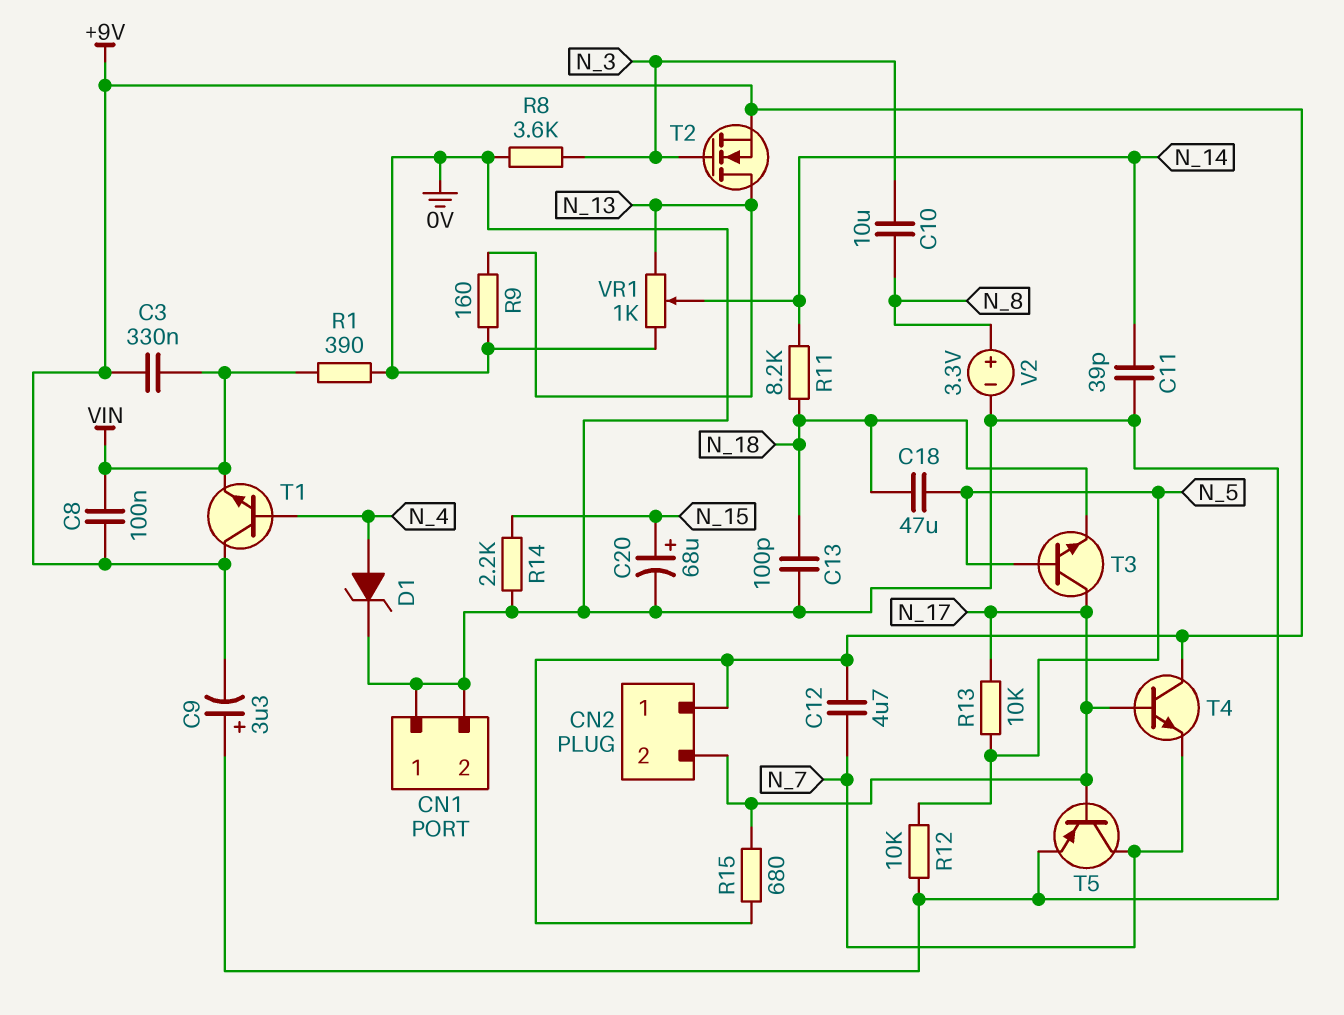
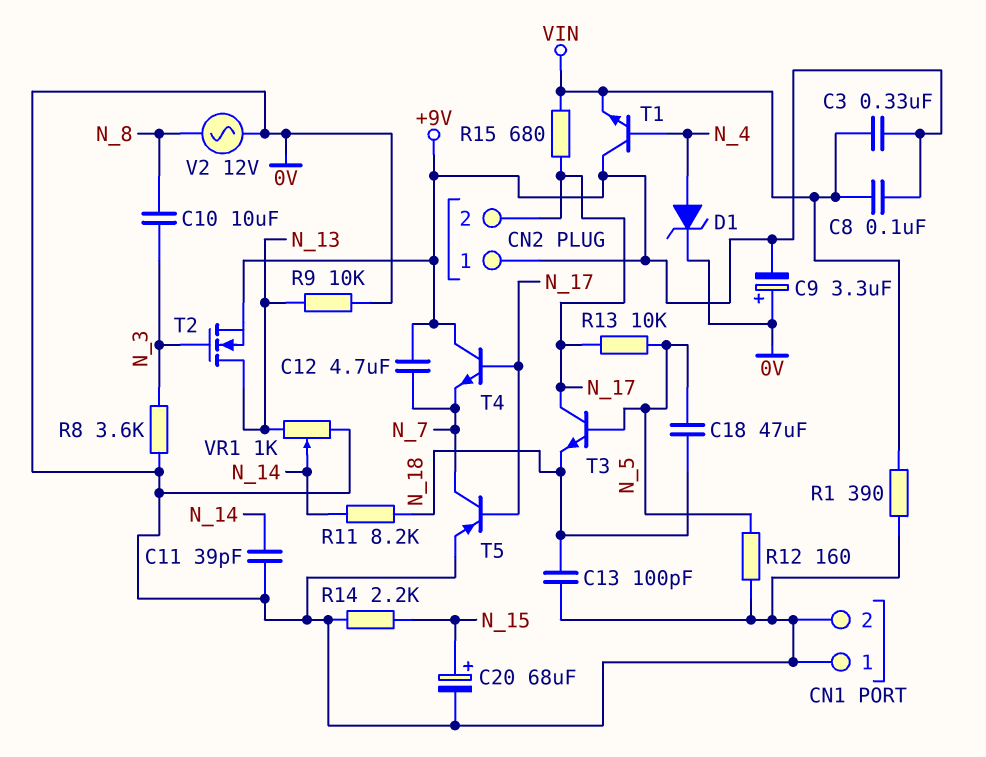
R9: 160 (0V, N_13) -> 10k (0V, N_13)
R12: 10k (0V, N_5) -> 160 (0V, N_5)
R15: 680 (+9V, N_17) -> 680 (N_17, VIN)
V2: 3.3V (plus N_8, minus 0V) -> AC 12V (0V, N_8)

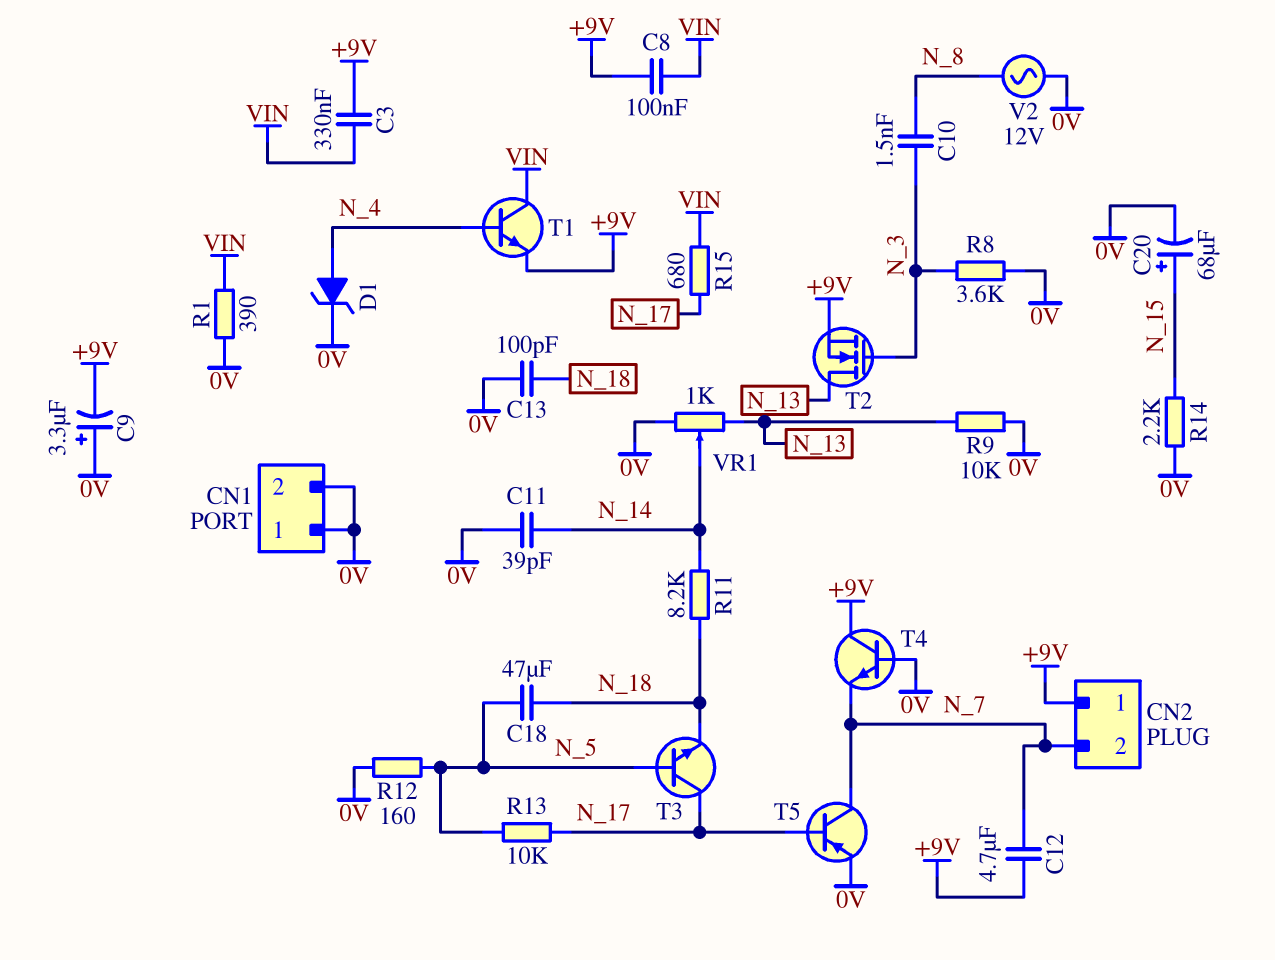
C10: 10uF (N_3, N_8) -> 1.5nF (N_3, N_8)
CN2 pin 2: N_17 -> N_7
T1: NPN (B N_4, C +9V, E VIN) -> NPN (B N_4, C VIN, E +9V)
T4: NPN (B N_17, C +9V, E N_7) -> NPN (B 0V, C +9V, E N_7)

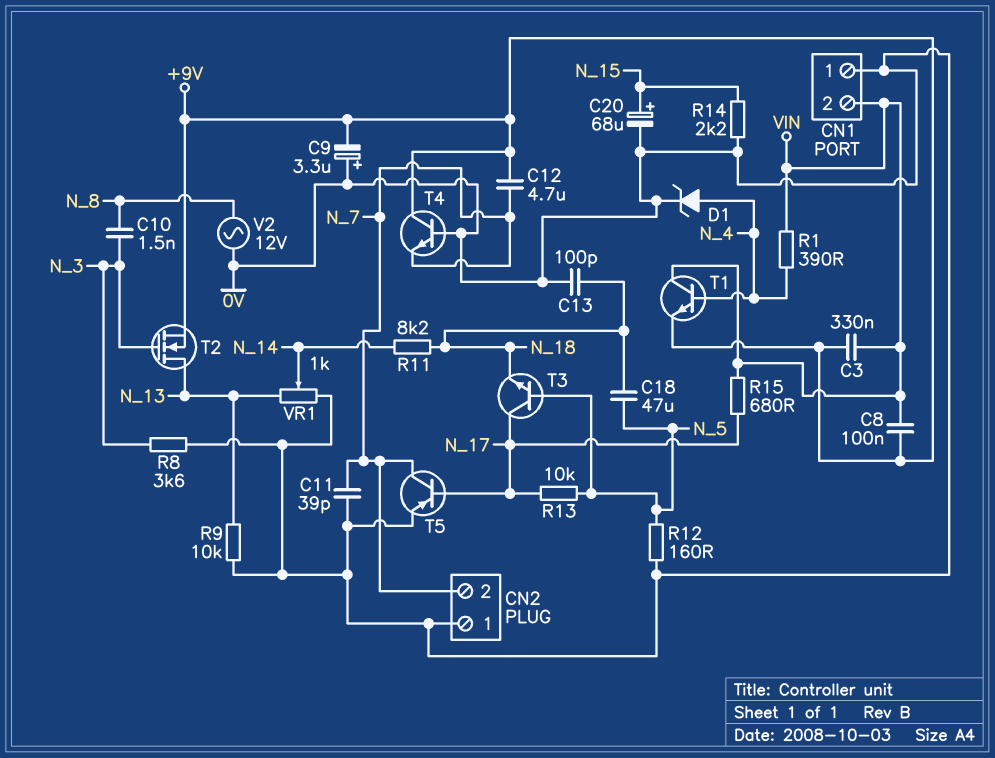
C11: 39pF (0V, N_14) -> 39pF (0V, N_7)
CN1 pin 2: 0V -> VIN
CN2 pin 1: +9V -> 0V
R1: 390 (0V, VIN) -> 390 (N_4, VIN)

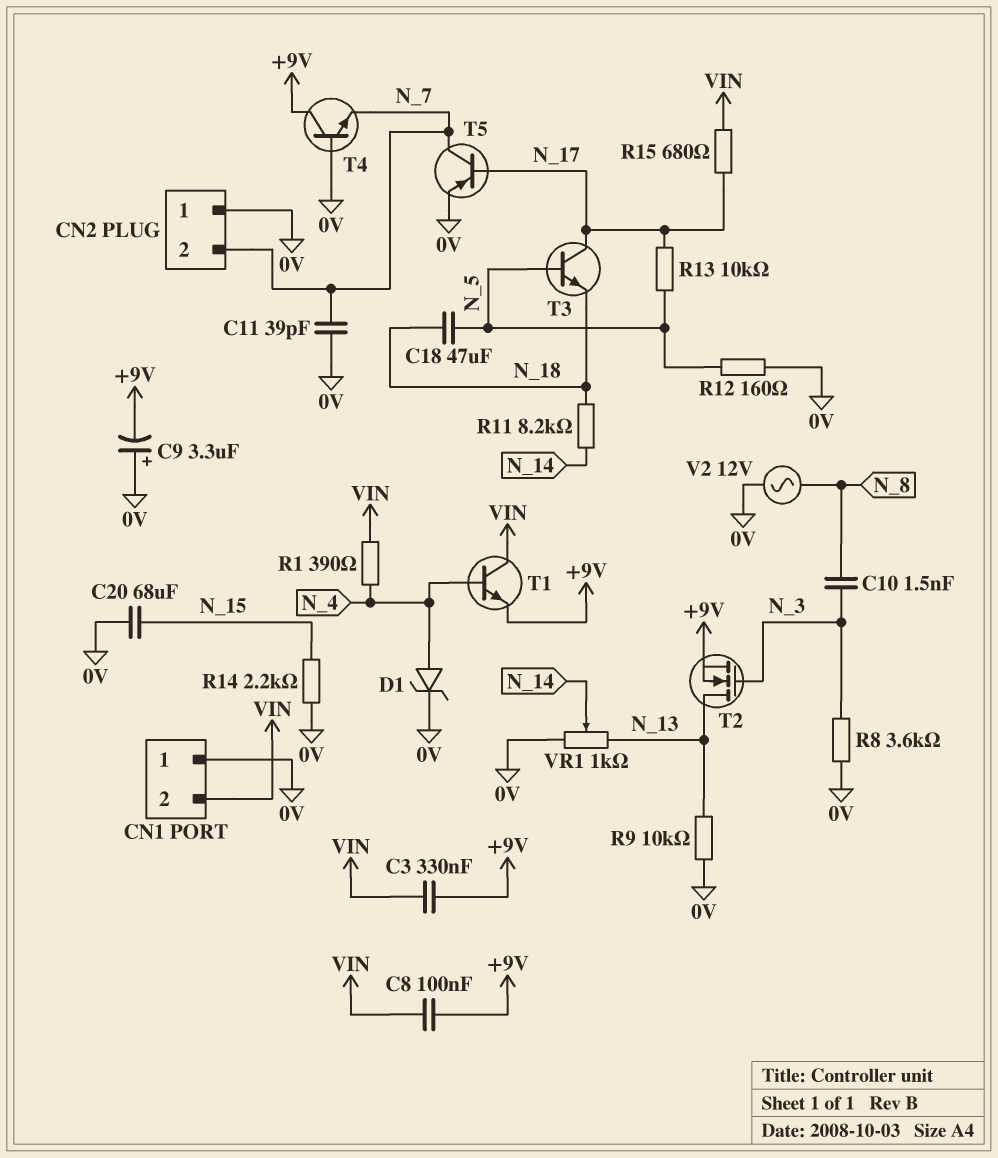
C12: 4.7uF (+9V, N_7) -> none
C13: 100pF (0V, N_18) -> none
C20: 68uF (plus N_15, minus 0V) -> 68uF (0V, N_15)

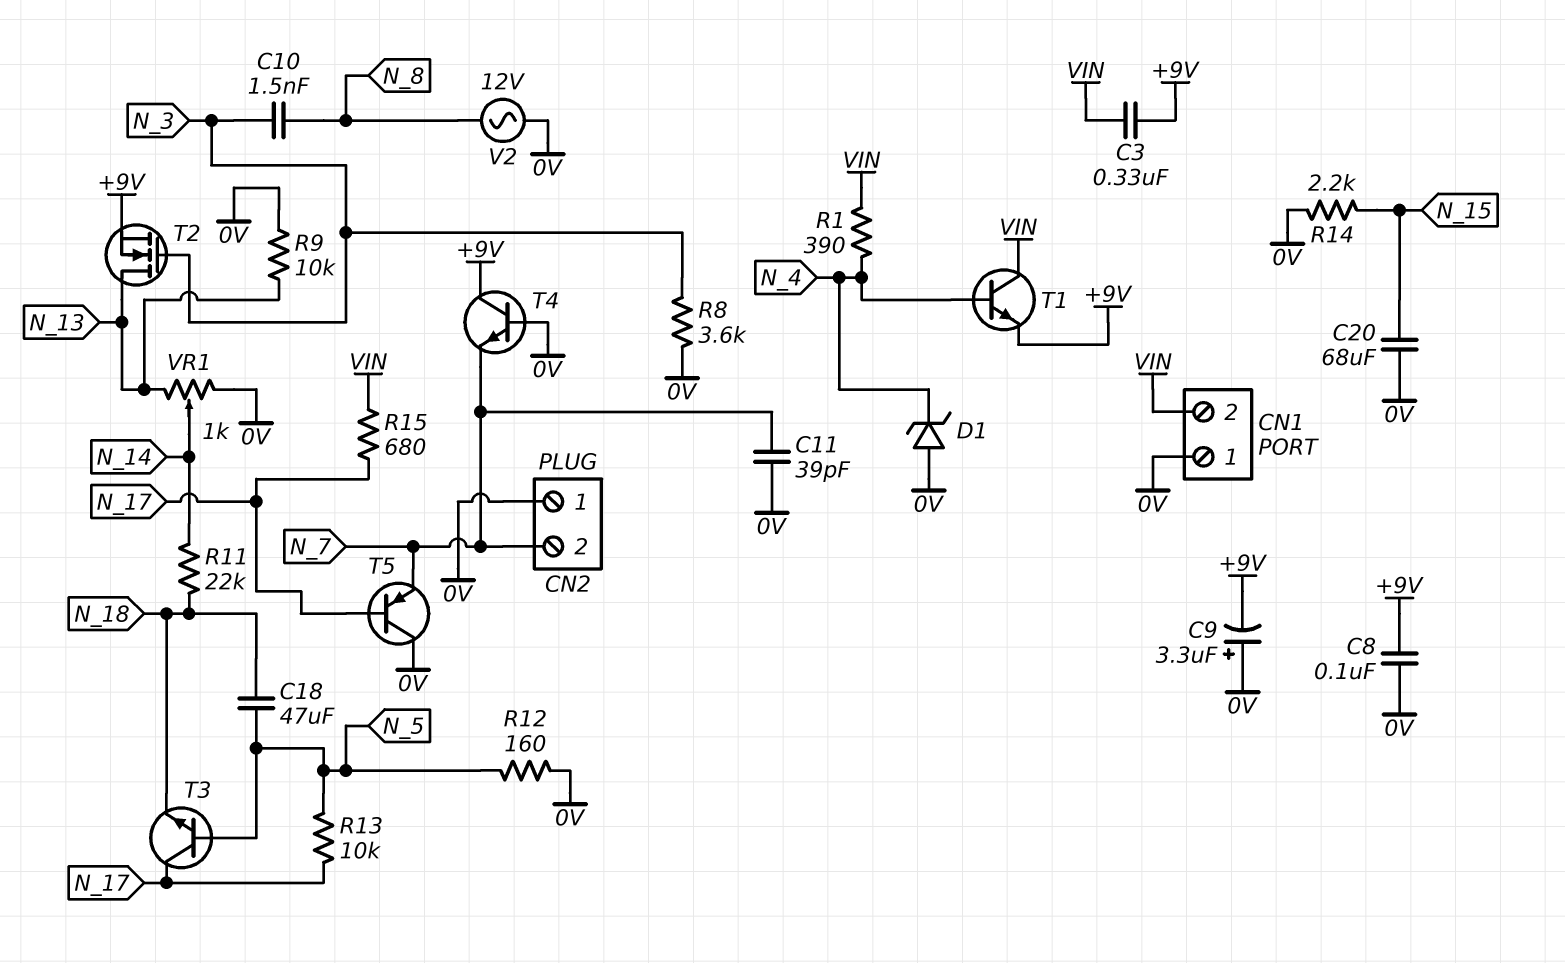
C8: 100nF (+9V, VIN) -> 100nF (+9V, 0V)
D1: zener (A N_4, K 0V) -> zener (A 0V, K N_4)
R11: 8.2k (N_14, N_18) -> 22k (N_14, N_18)
T5: PNP (B N_17, C N_7, E 0V) -> PNP (B N_17, C 0V, E N_7)

